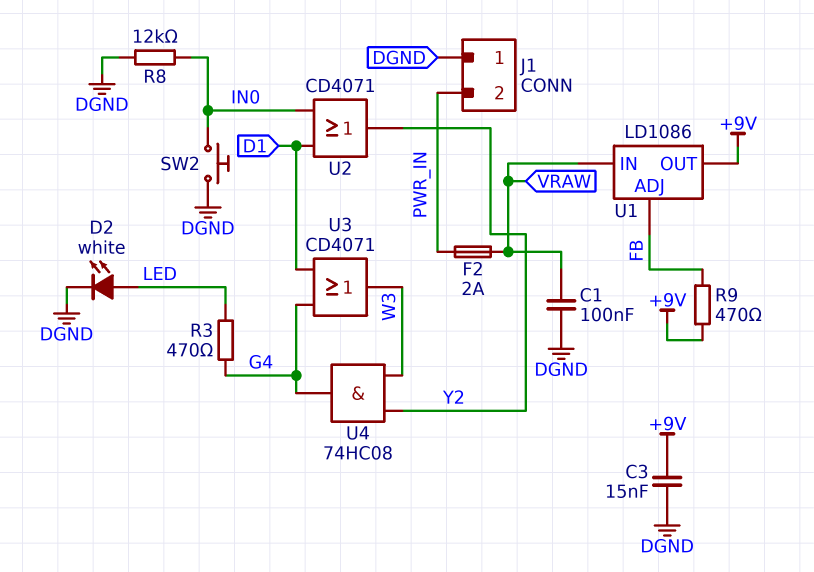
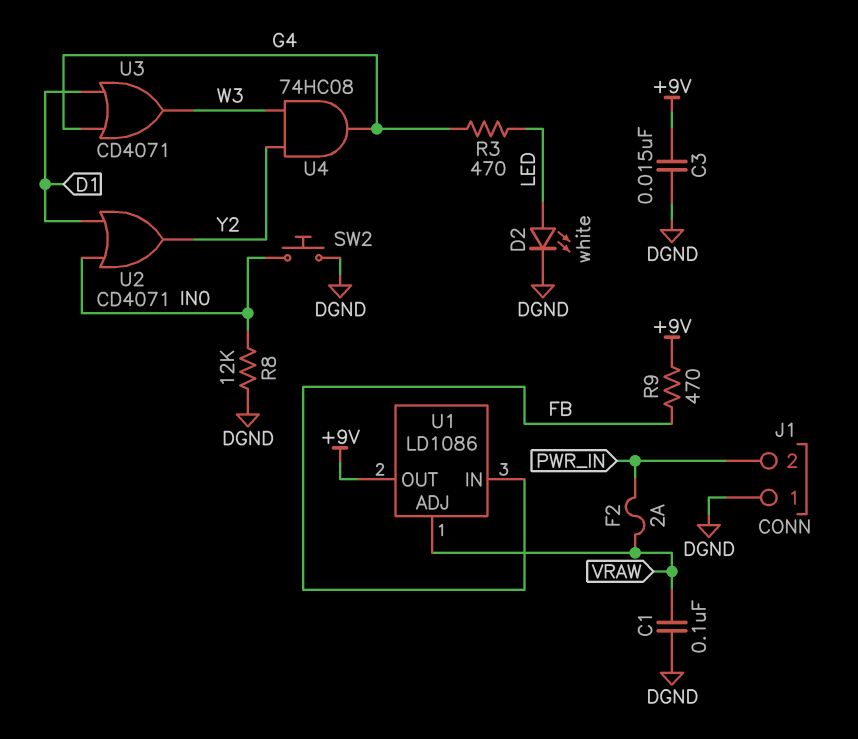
U1 pin ADJ: FB -> VRAW
U1 pin IN: VRAW -> FB

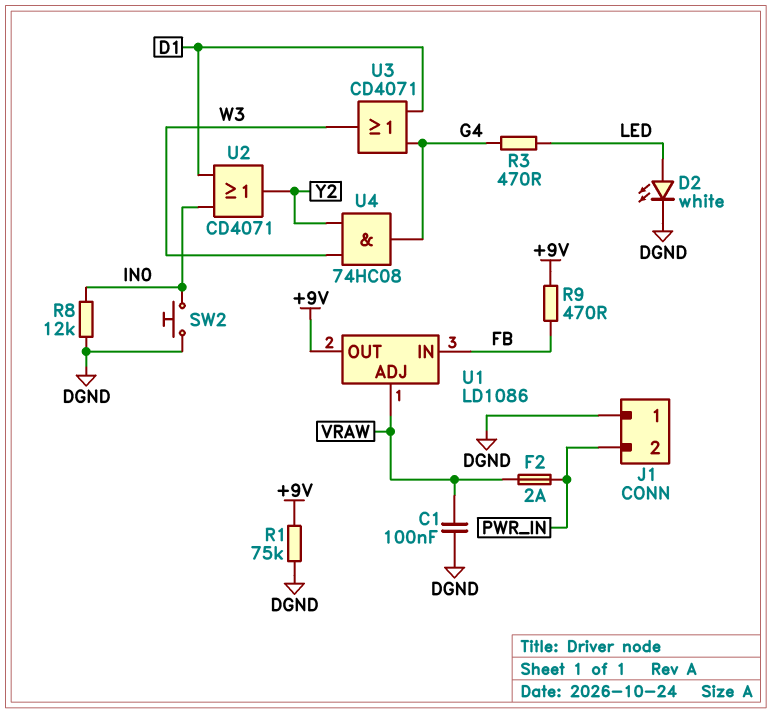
C3: 15nF (+9V, DGND) -> none
R1: none -> 75k (+9V, DGND)

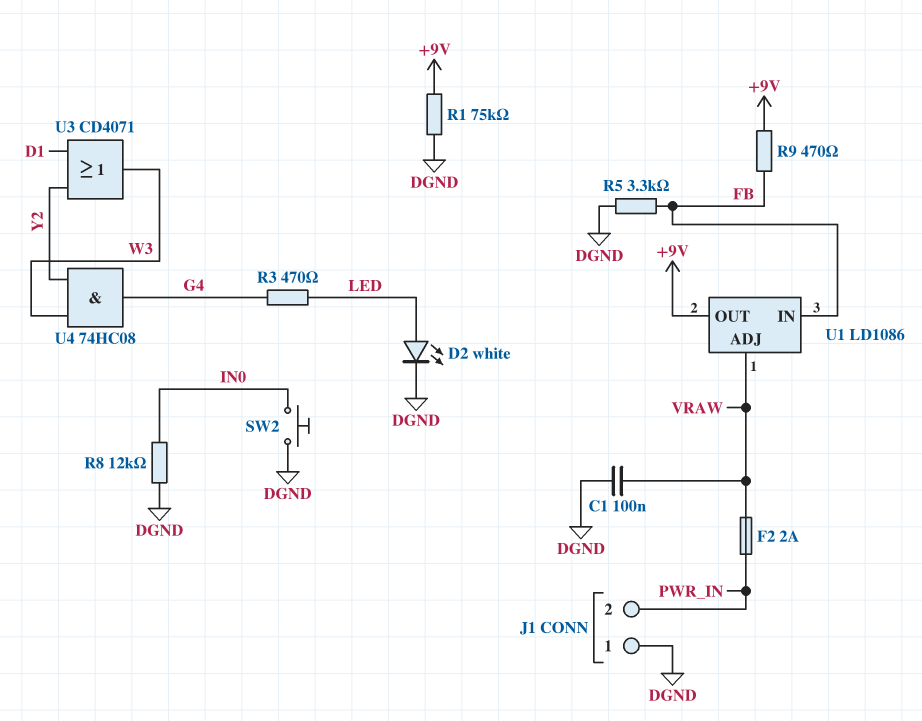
R5: none -> 3.3k (DGND, FB)
U2: OR CD4071 (in D1, in IN0, out Y2) -> none
U3: OR CD4071 (in D1, in G4, out W3) -> OR CD4071 (in D1, in Y2, out W3)

